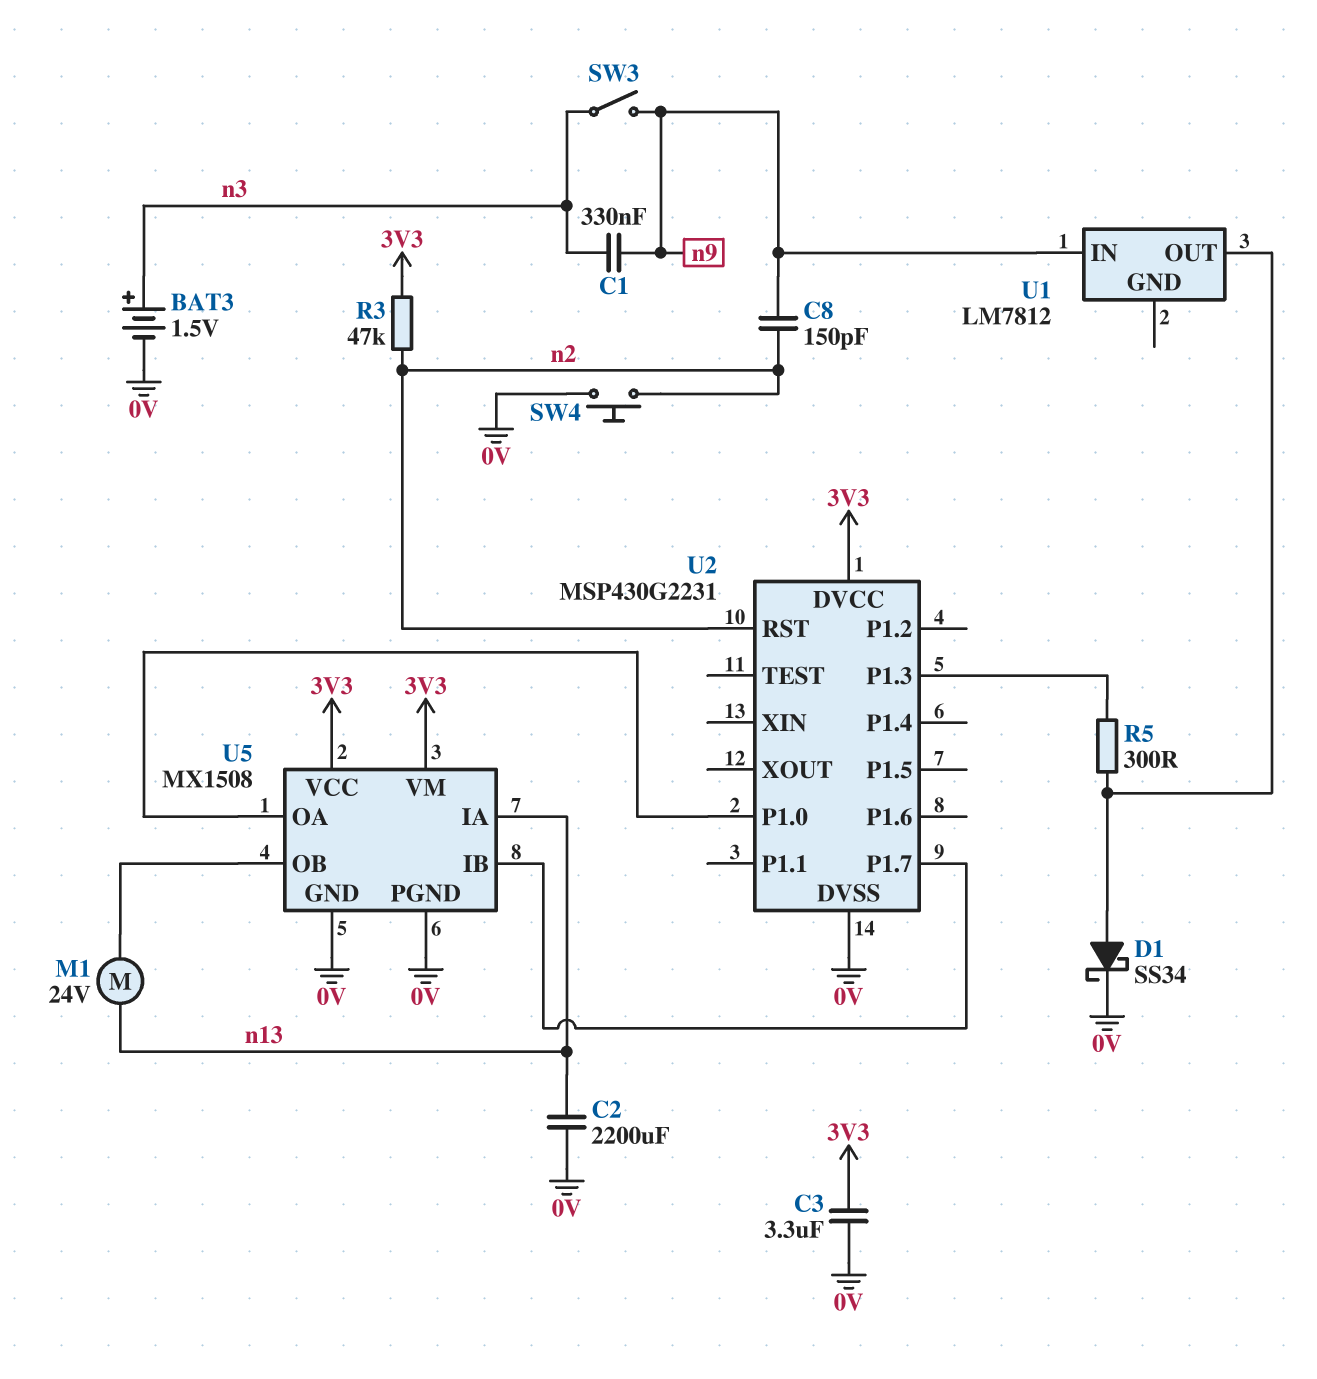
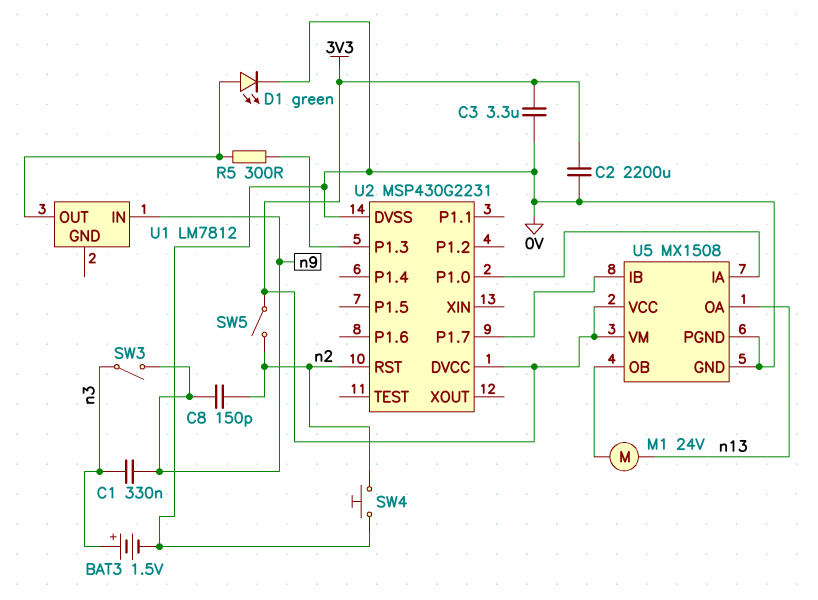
C2: 2200uF (0V, n13) -> 2200uF (0V, 3V3)
D1: schottky SS34 (A U1/OUT, K 0V) -> LED green (A U1/OUT, K 0V)
R3: 47k (3V3, n2) -> none
SW5: none -> switch (3V3, n2)
U5 pin IA: n13 -> U2/P1.0
U5 pin OA: U2/P1.0 -> n13

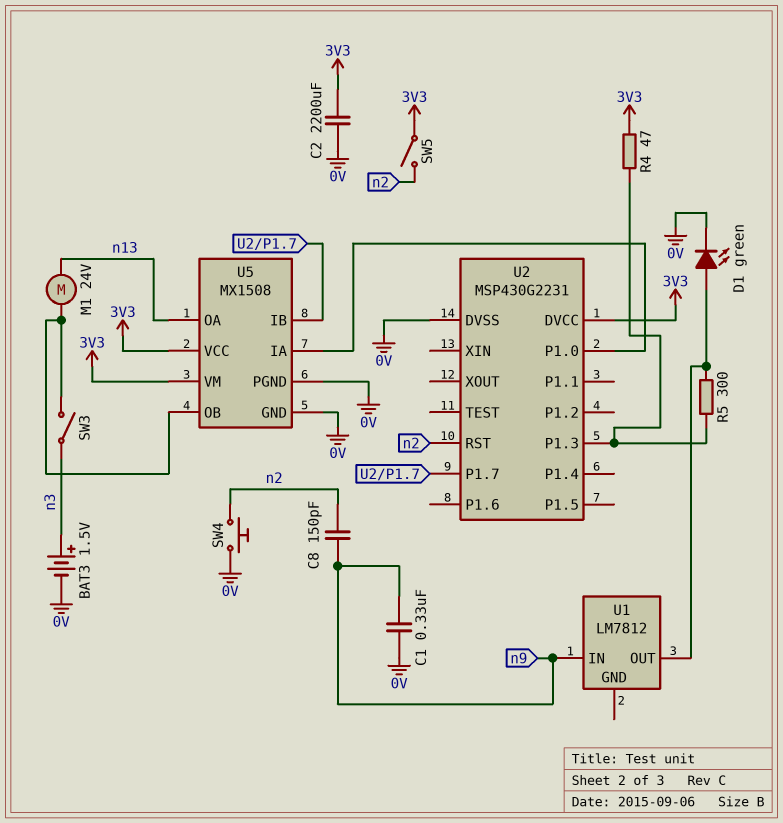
C1: 330nF (n3, n9) -> 330nF (0V, n9)
C3: 3.3uF (0V, 3V3) -> none
R4: none -> 47 (3V3, U2/P1.3)
SW3: switch (n3, n9) -> switch (U5/OB, n3)

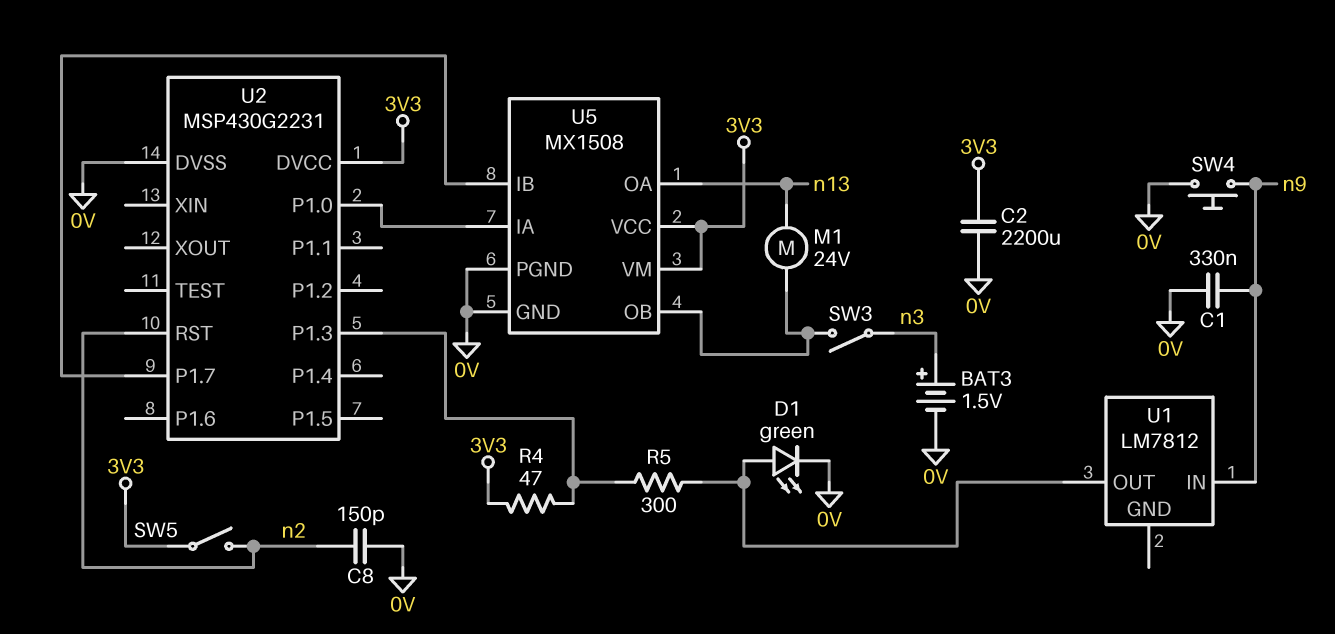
C8: 150pF (n2, n9) -> 150pF (0V, n2)
SW4: button (0V, n2) -> button (0V, n9)

